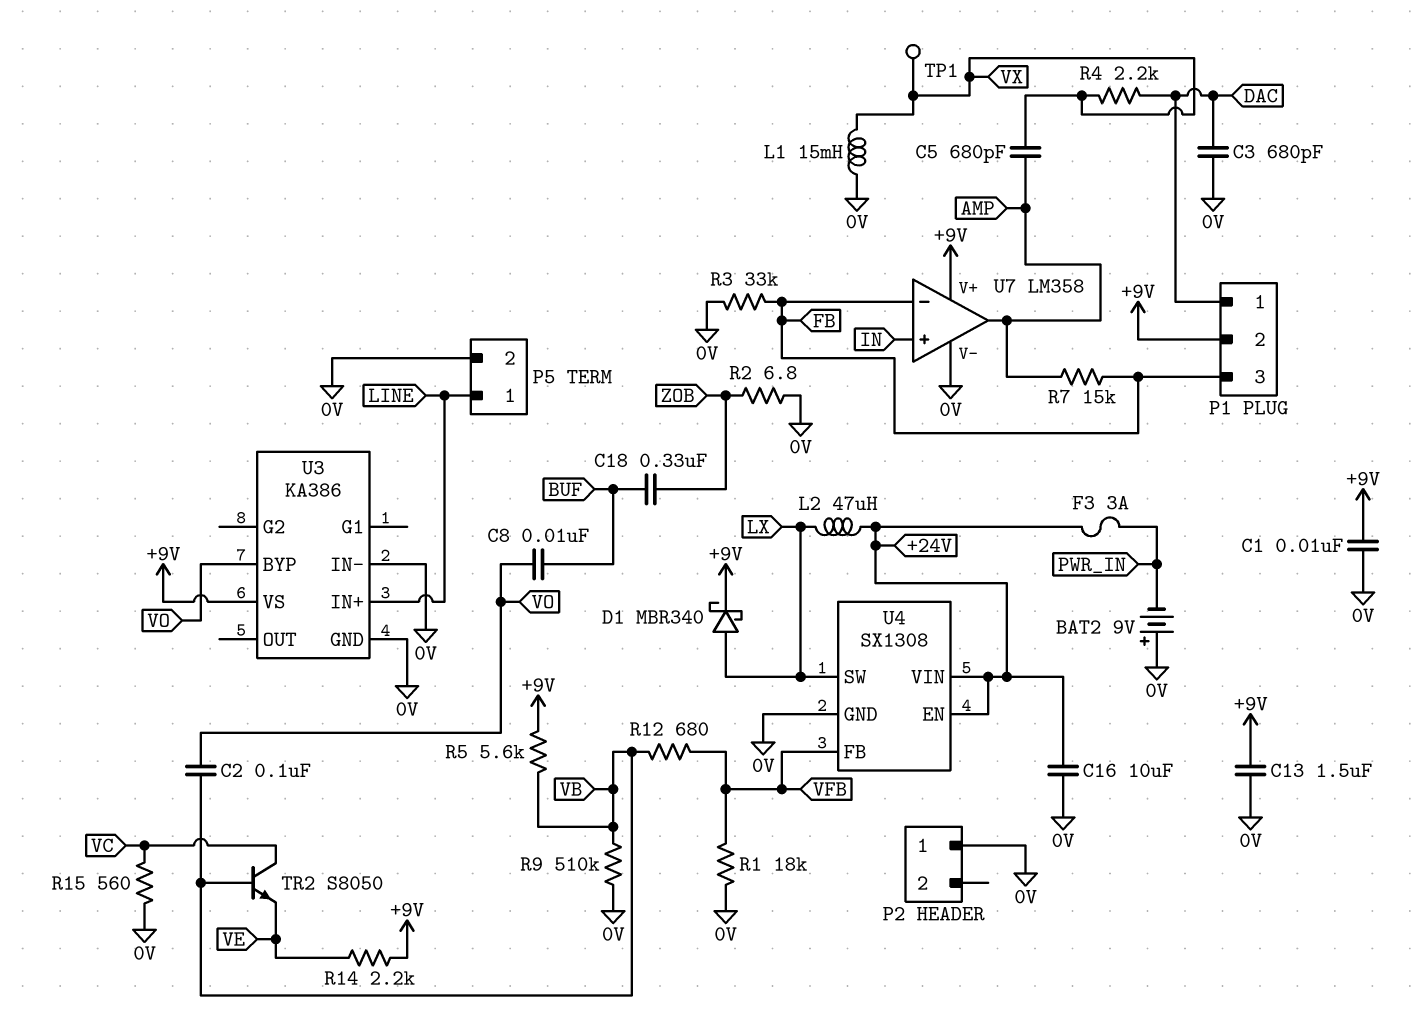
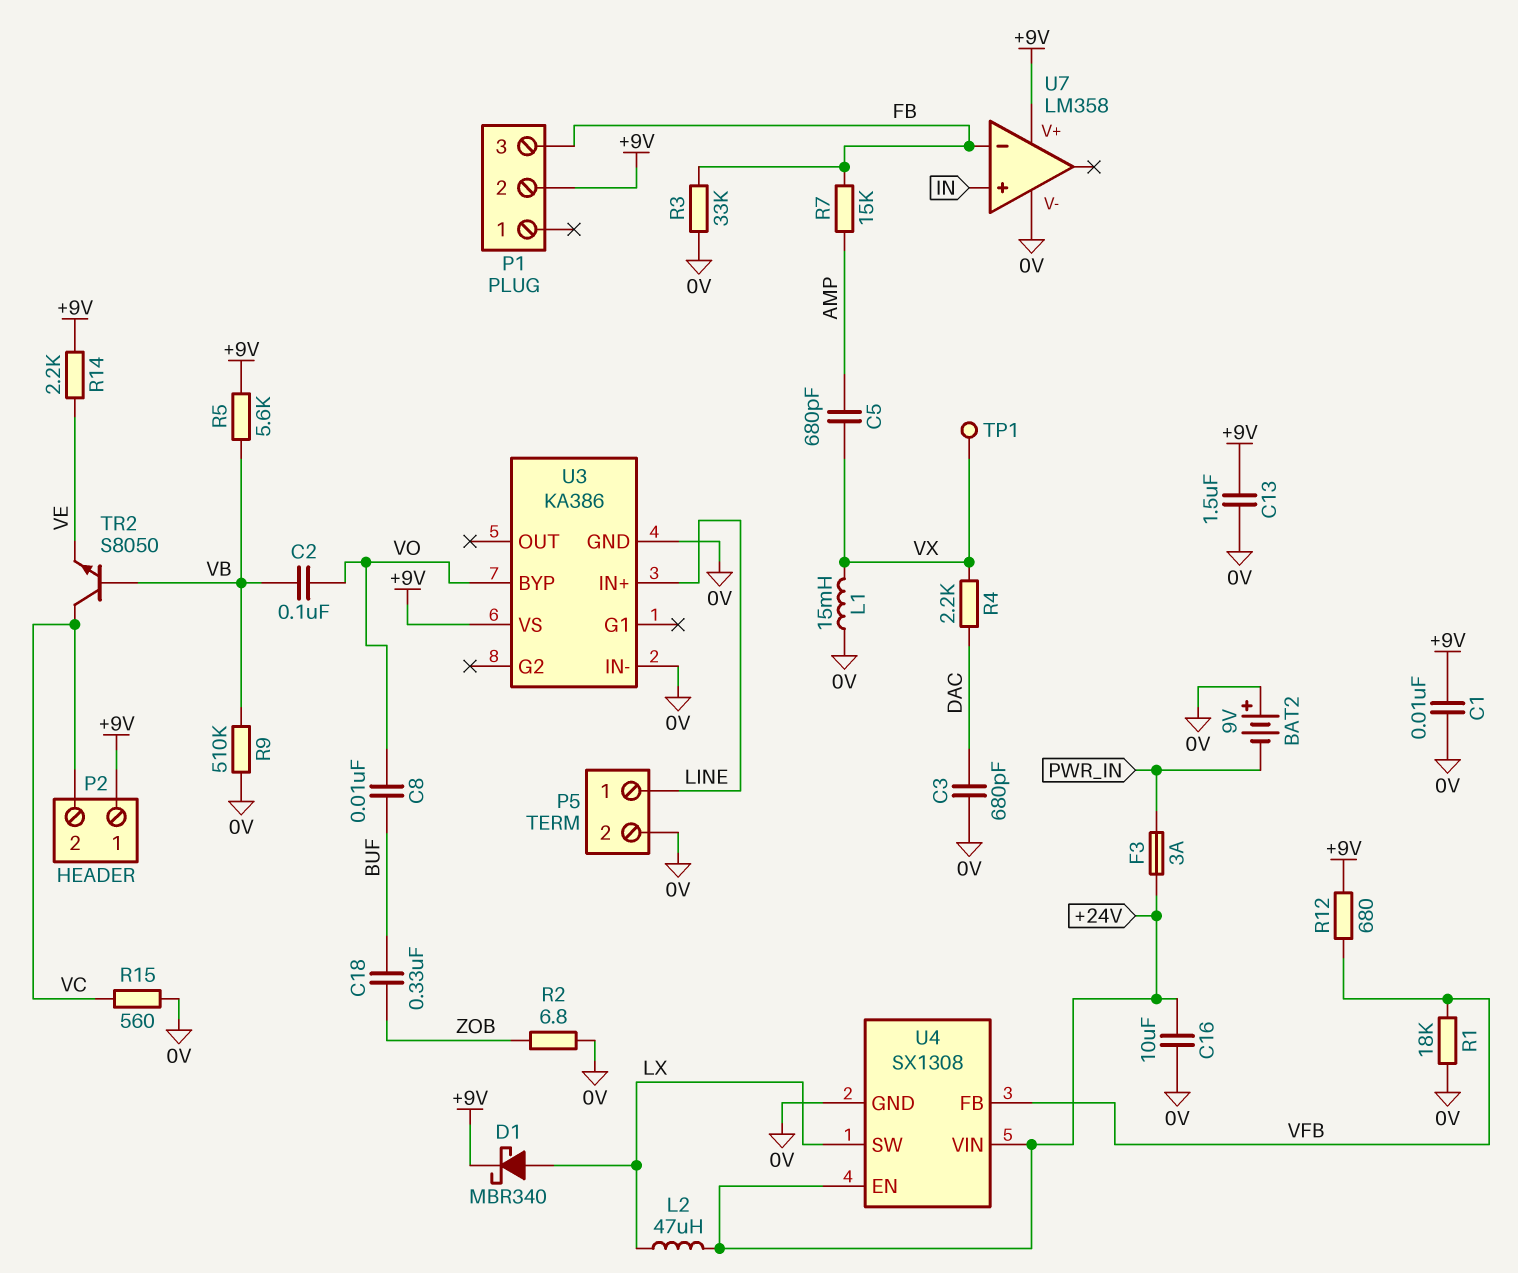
P1 pin 1: DAC -> none
P2 pin 1: 0V -> +9V
P2 pin 2: none -> VC
R12: 680 (VB, VFB) -> 680 (+9V, VFB)
U7 pin out: AMP -> none

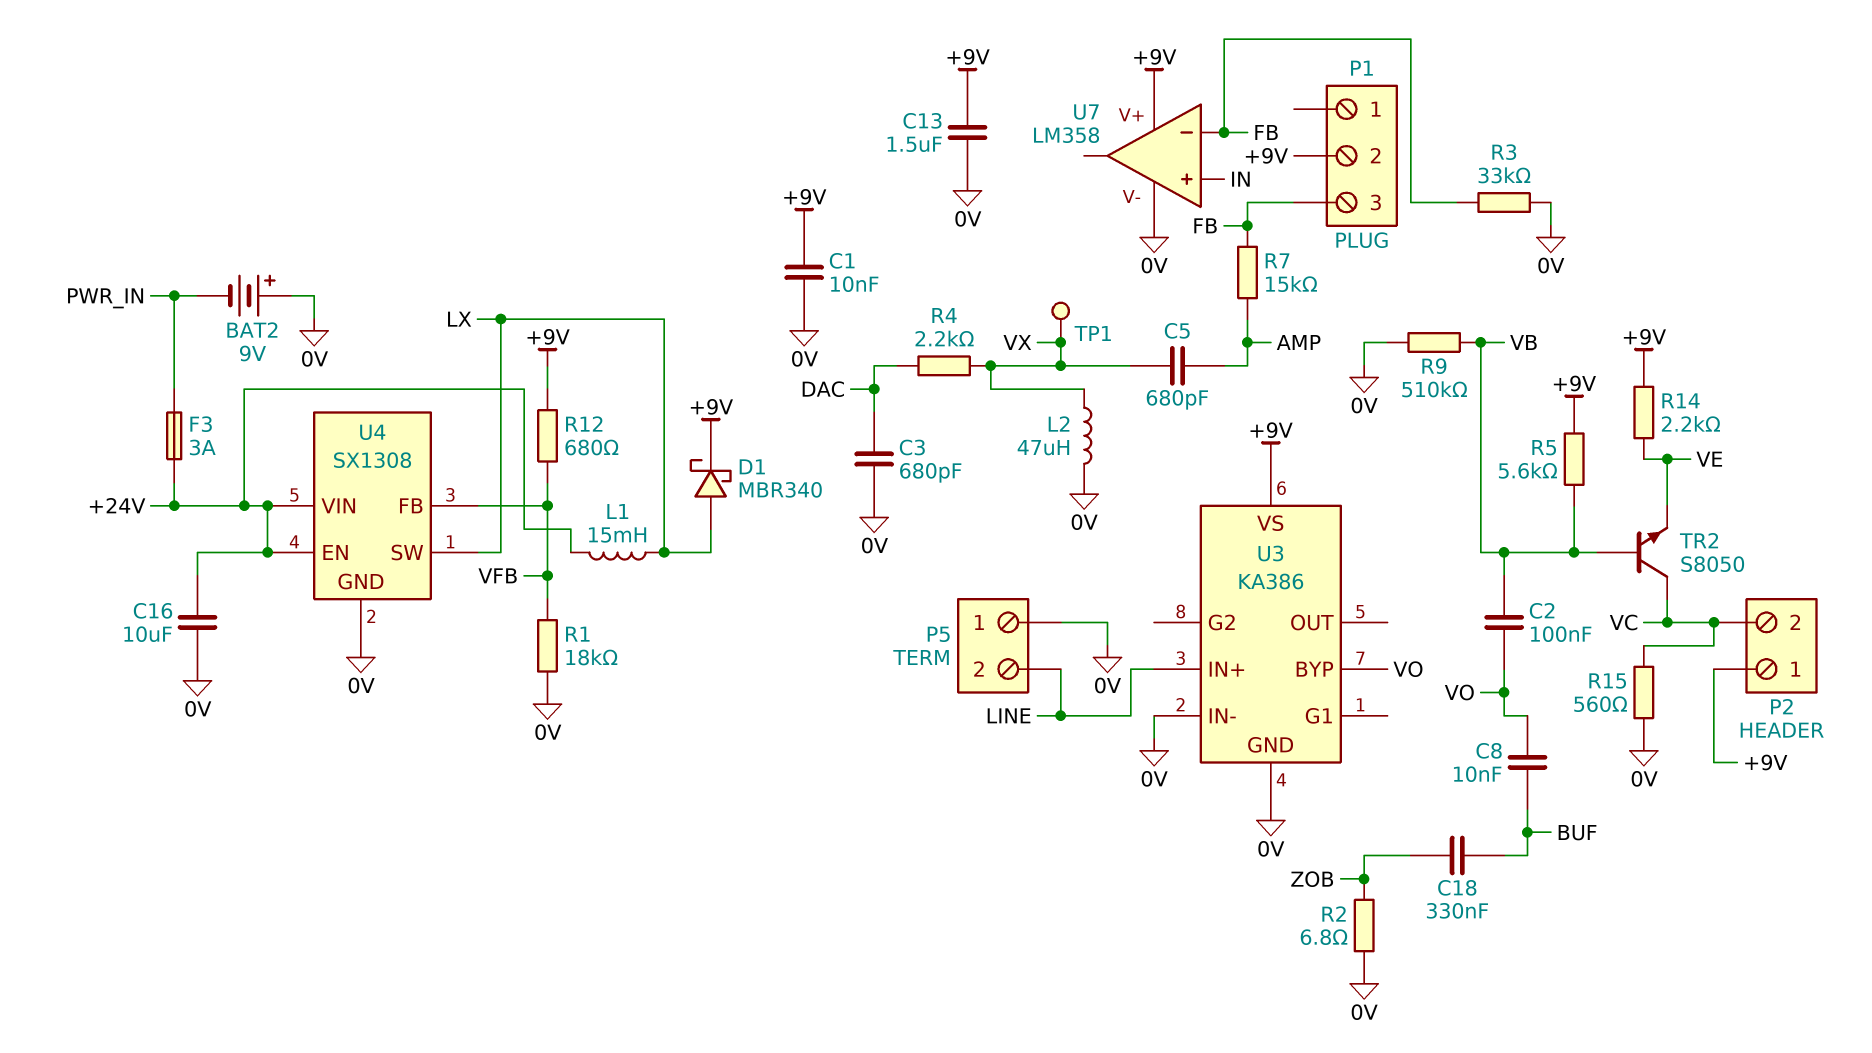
L1: 15mH (0V, VX) -> 15mH (+24V, LX)
L2: 47uH (+24V, LX) -> 47uH (0V, VX)
P5 pin 1: LINE -> 0V
P5 pin 2: 0V -> LINE

